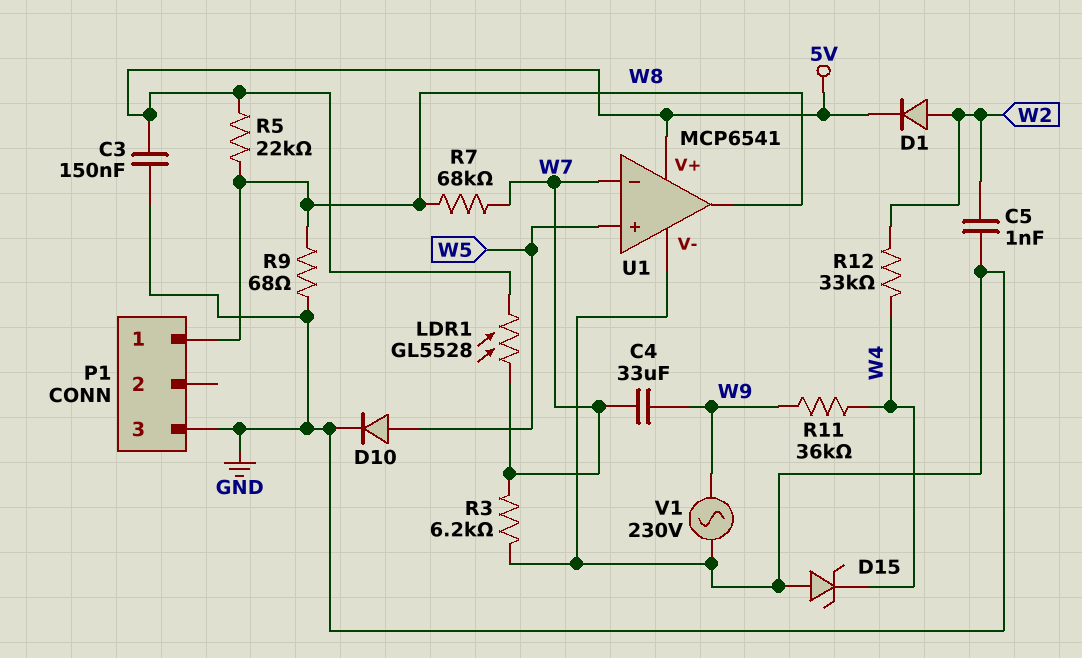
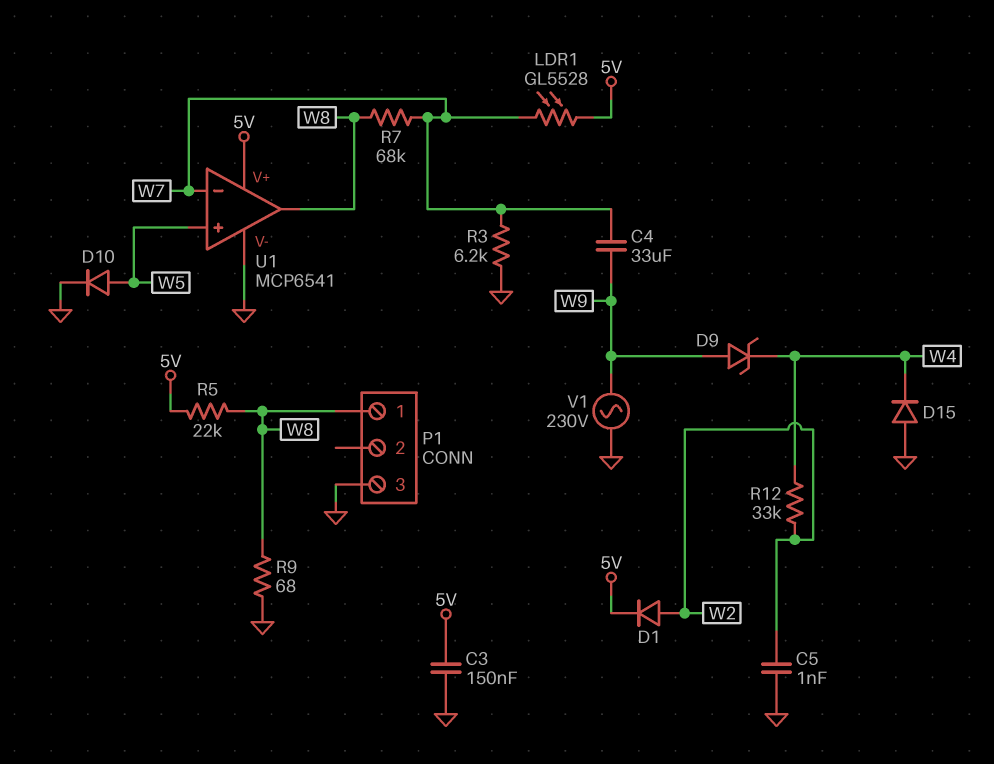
D9: none -> zener (A W9, K W4)
D15: zener (A GND, K W4) -> diode (A GND, K W4)
R11: 36k (W4, W9) -> none

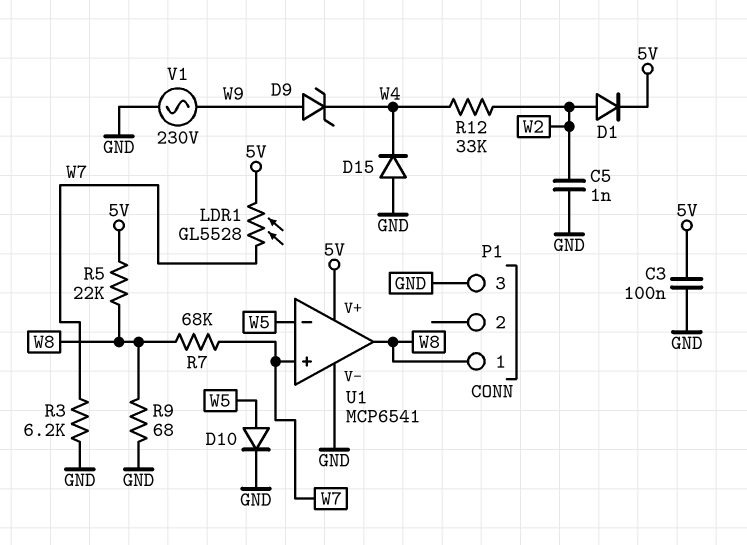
C3: 150nF (5V, GND) -> 100nF (5V, GND)
C4: 33uF (W7, W9) -> none
U1 pin in+: W5 -> W7
U1 pin in-: W7 -> W5

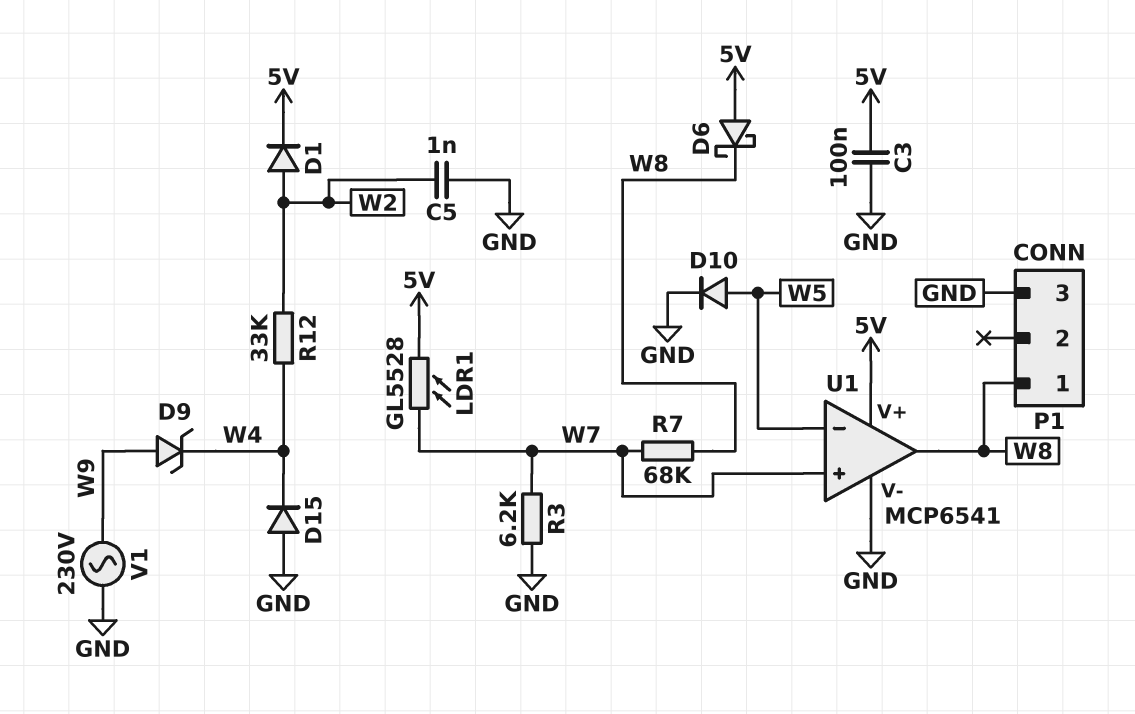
D6: none -> schottky (A 5V, K W8)
R5: 22k (5V, W8) -> none
R9: 68 (GND, W8) -> none

